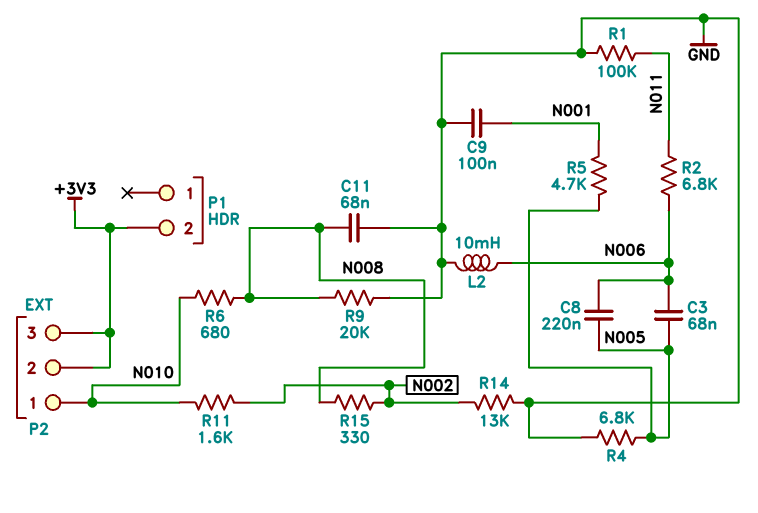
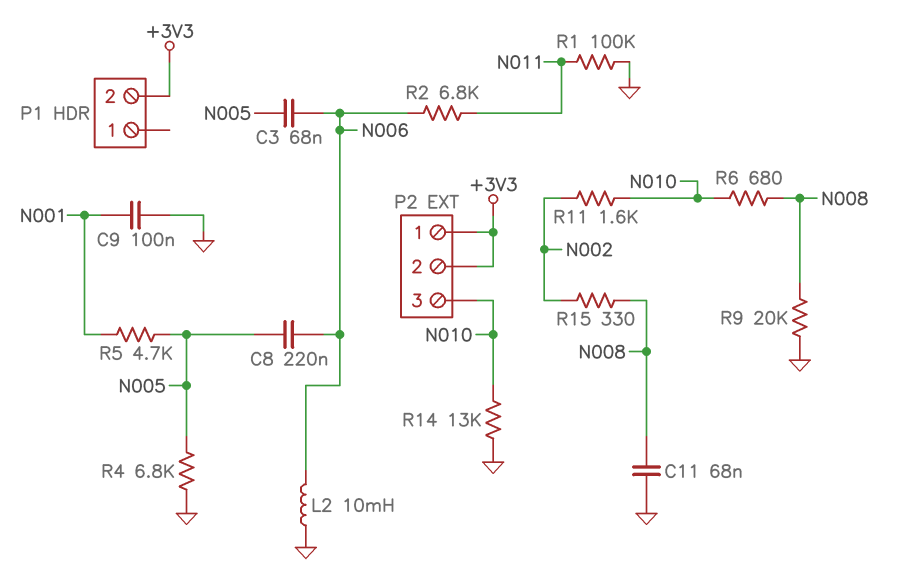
P2 pin 1: N010 -> +3V3
P2 pin 3: +3V3 -> N010
R14: 13k (GND, N002) -> 13k (GND, N010)

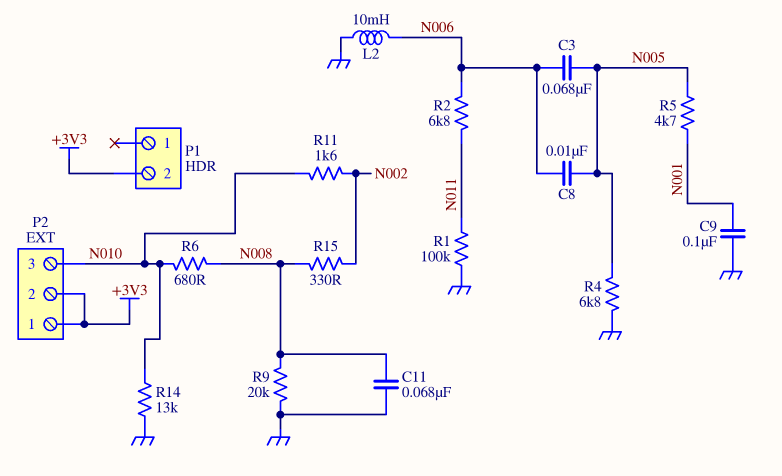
C8: 220nF (N005, N006) -> 10nF (N005, N006)

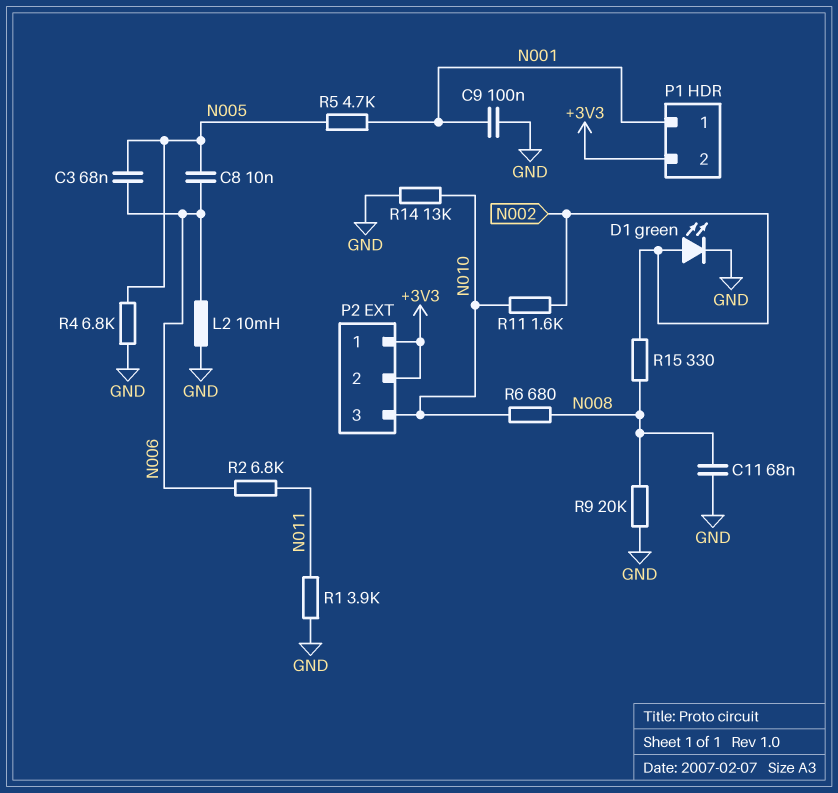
D1: none -> LED green (A N002, K GND)
P1 pin 1: none -> N001
R1: 100k (GND, N011) -> 3.9k (GND, N011)

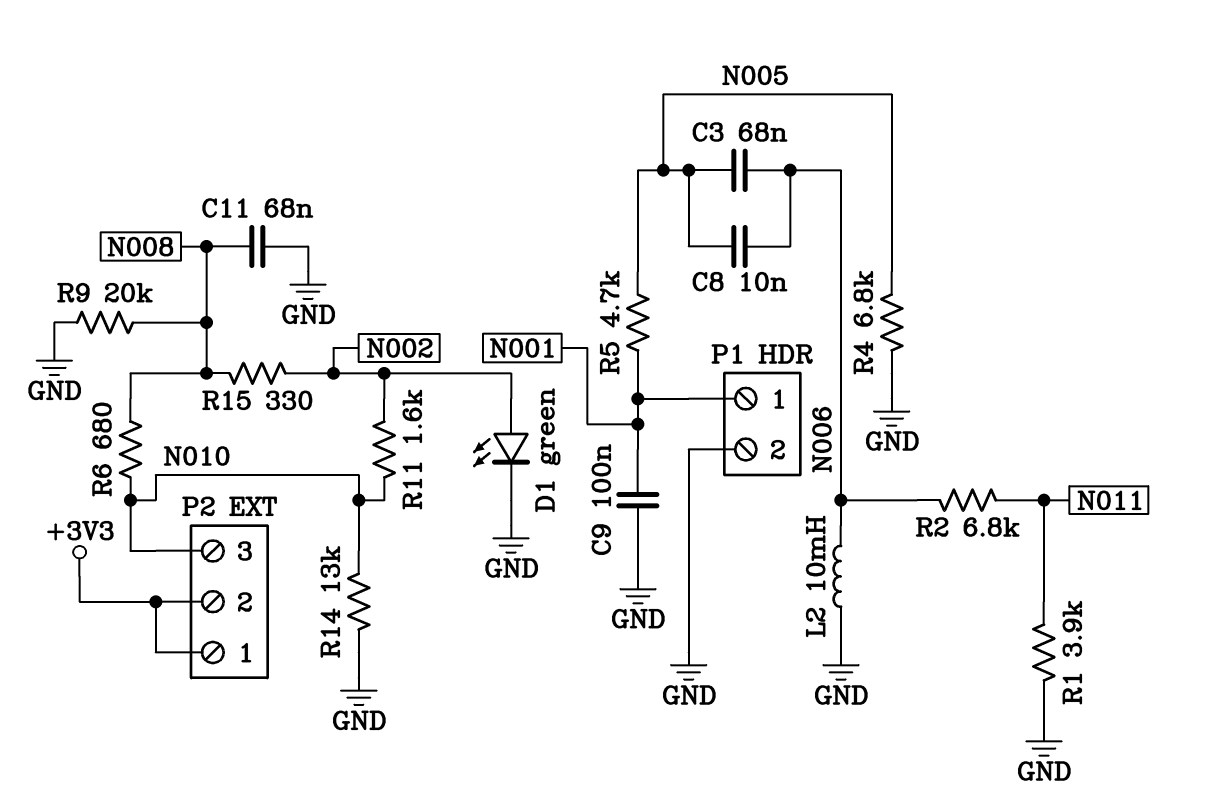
P1 pin 2: +3V3 -> GND

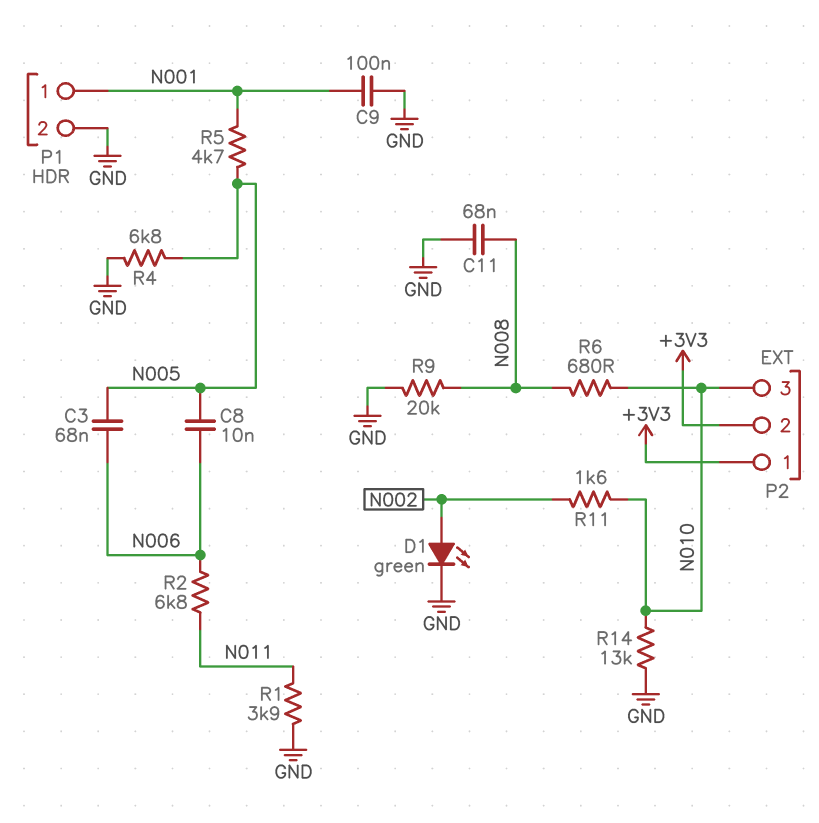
L2: 10mH (GND, N006) -> none
R15: 330 (N002, N008) -> none

